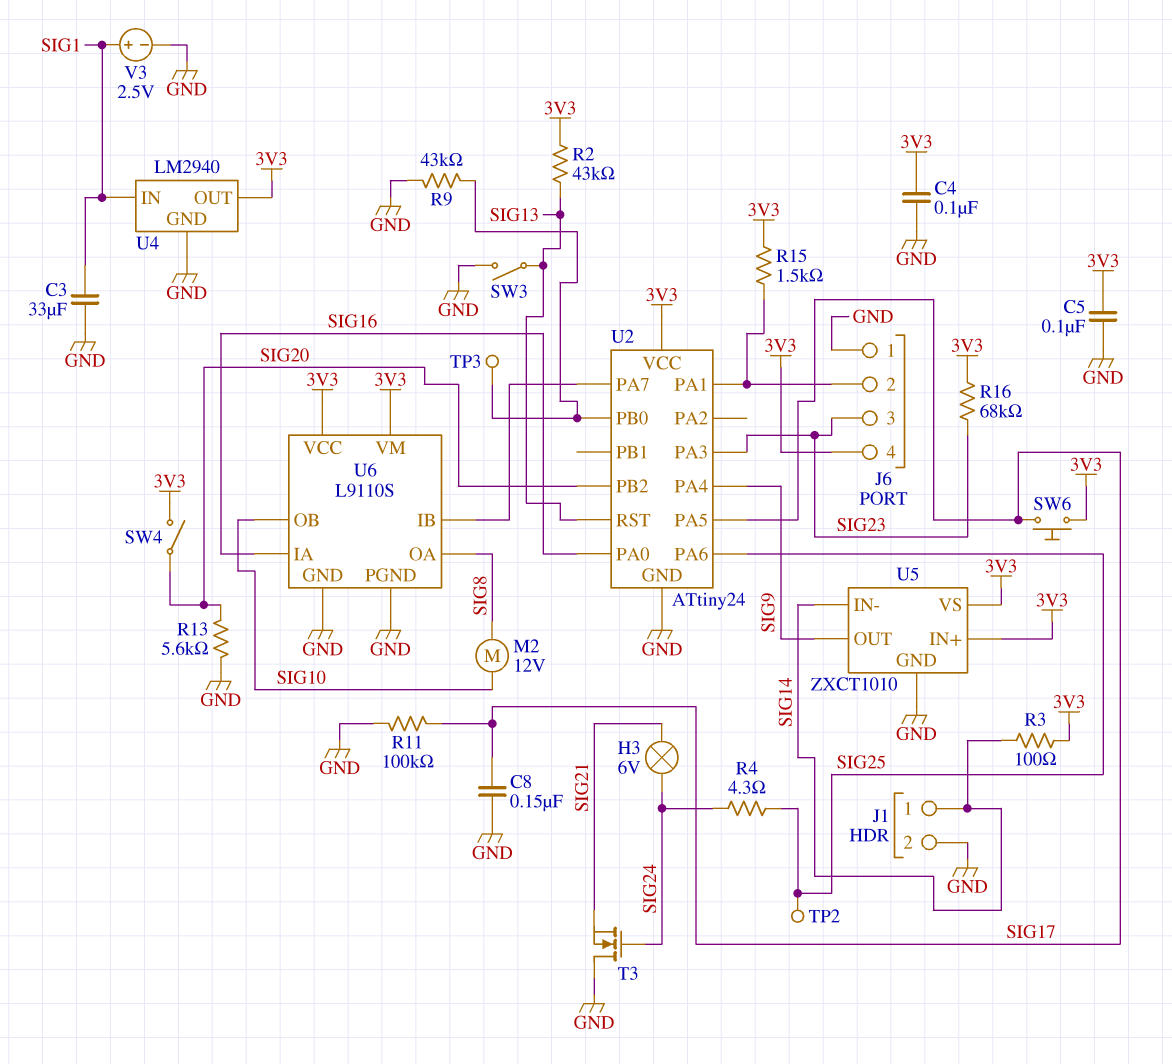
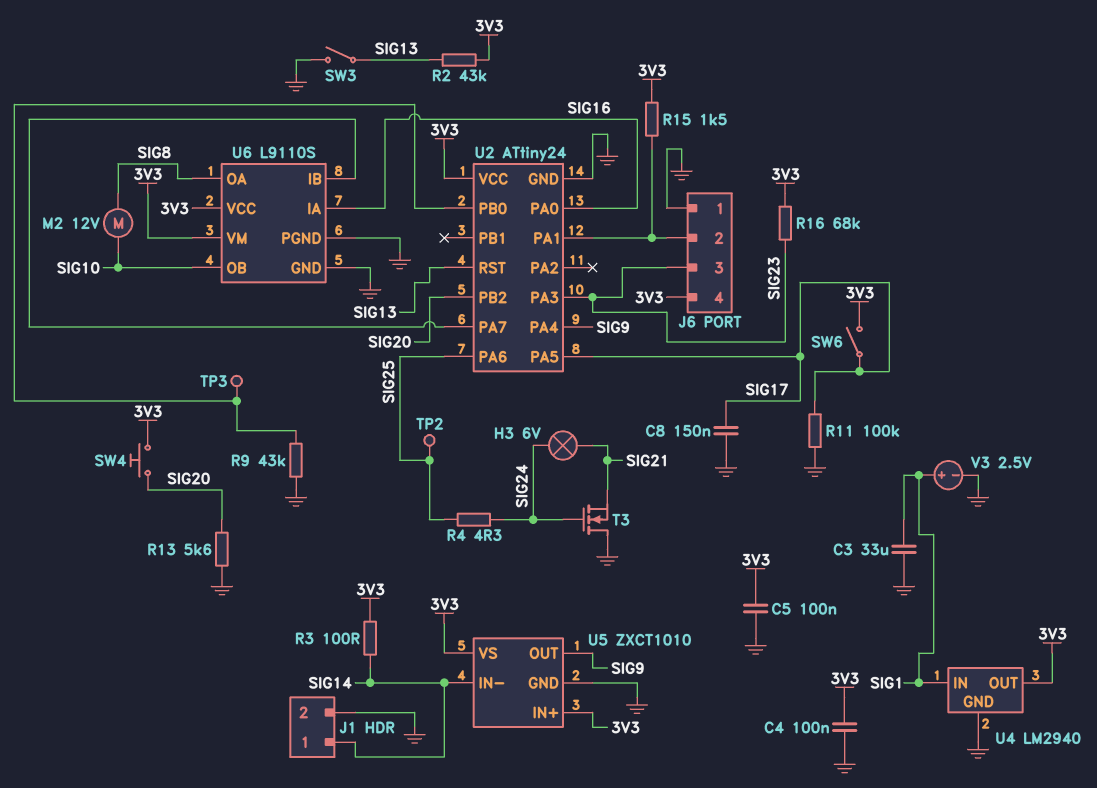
SW4: switch (3V3, SIG20) -> button (3V3, SIG20)
SW6: button (3V3, SIG17) -> switch (3V3, SIG17)

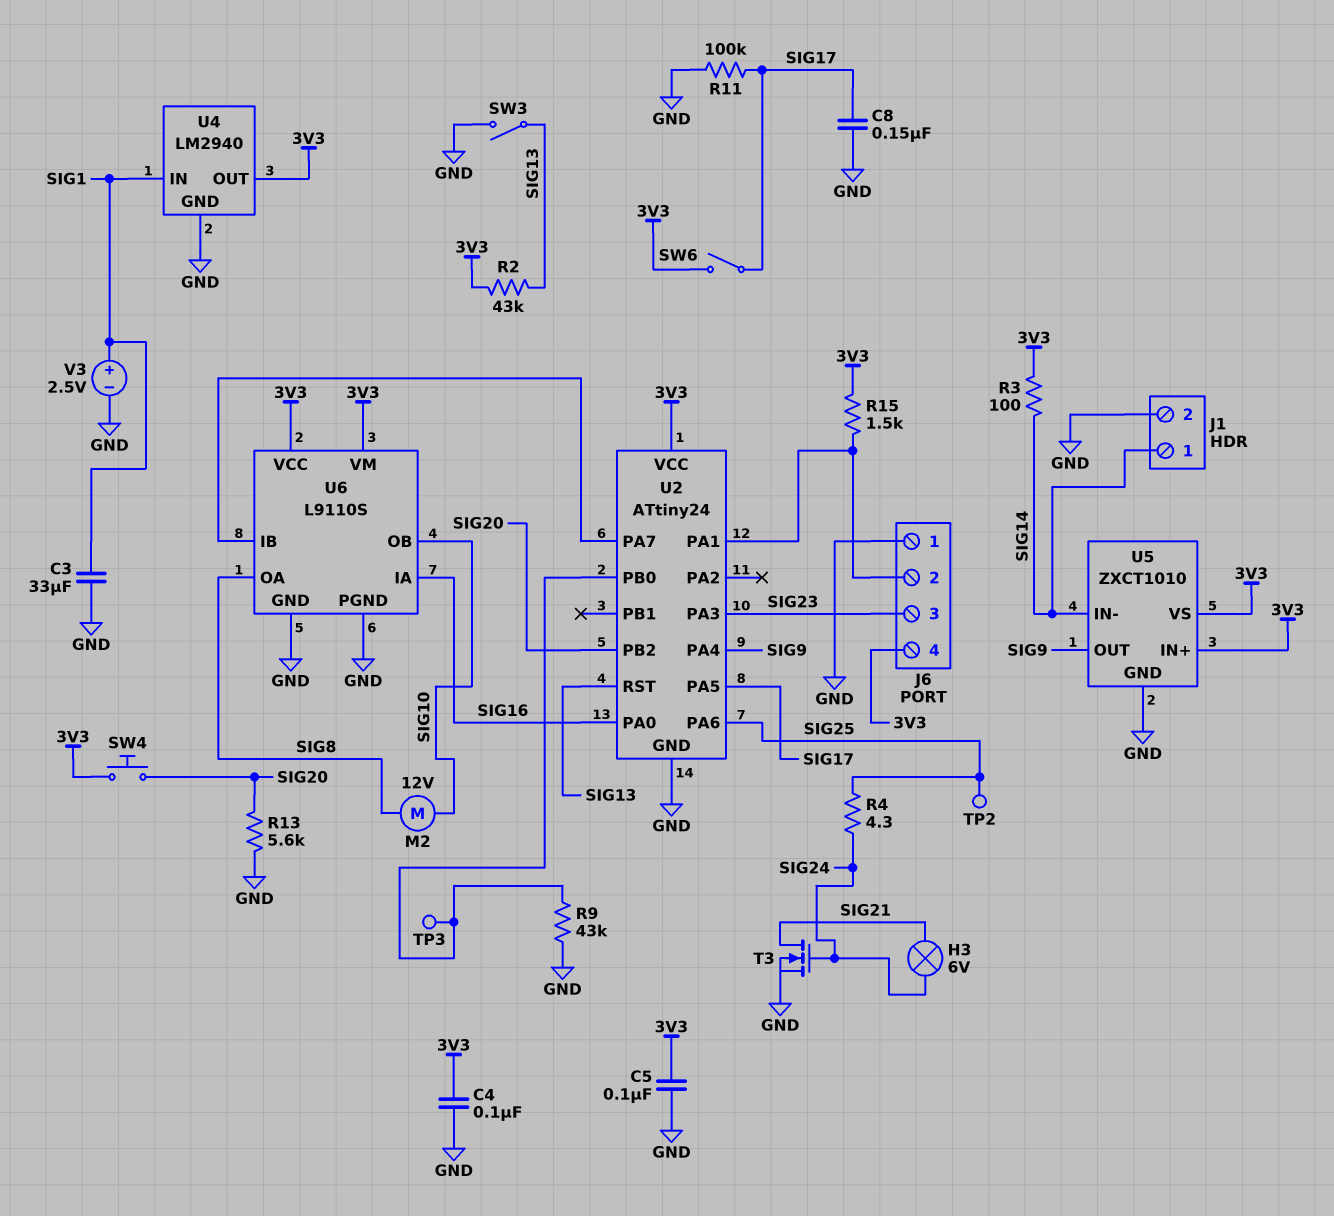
R16: 68k (3V3, SIG23) -> none
T3: NMOS (G SIG24, D GND, S SIG21) -> NMOS (G SIG24, D SIG21, S GND)

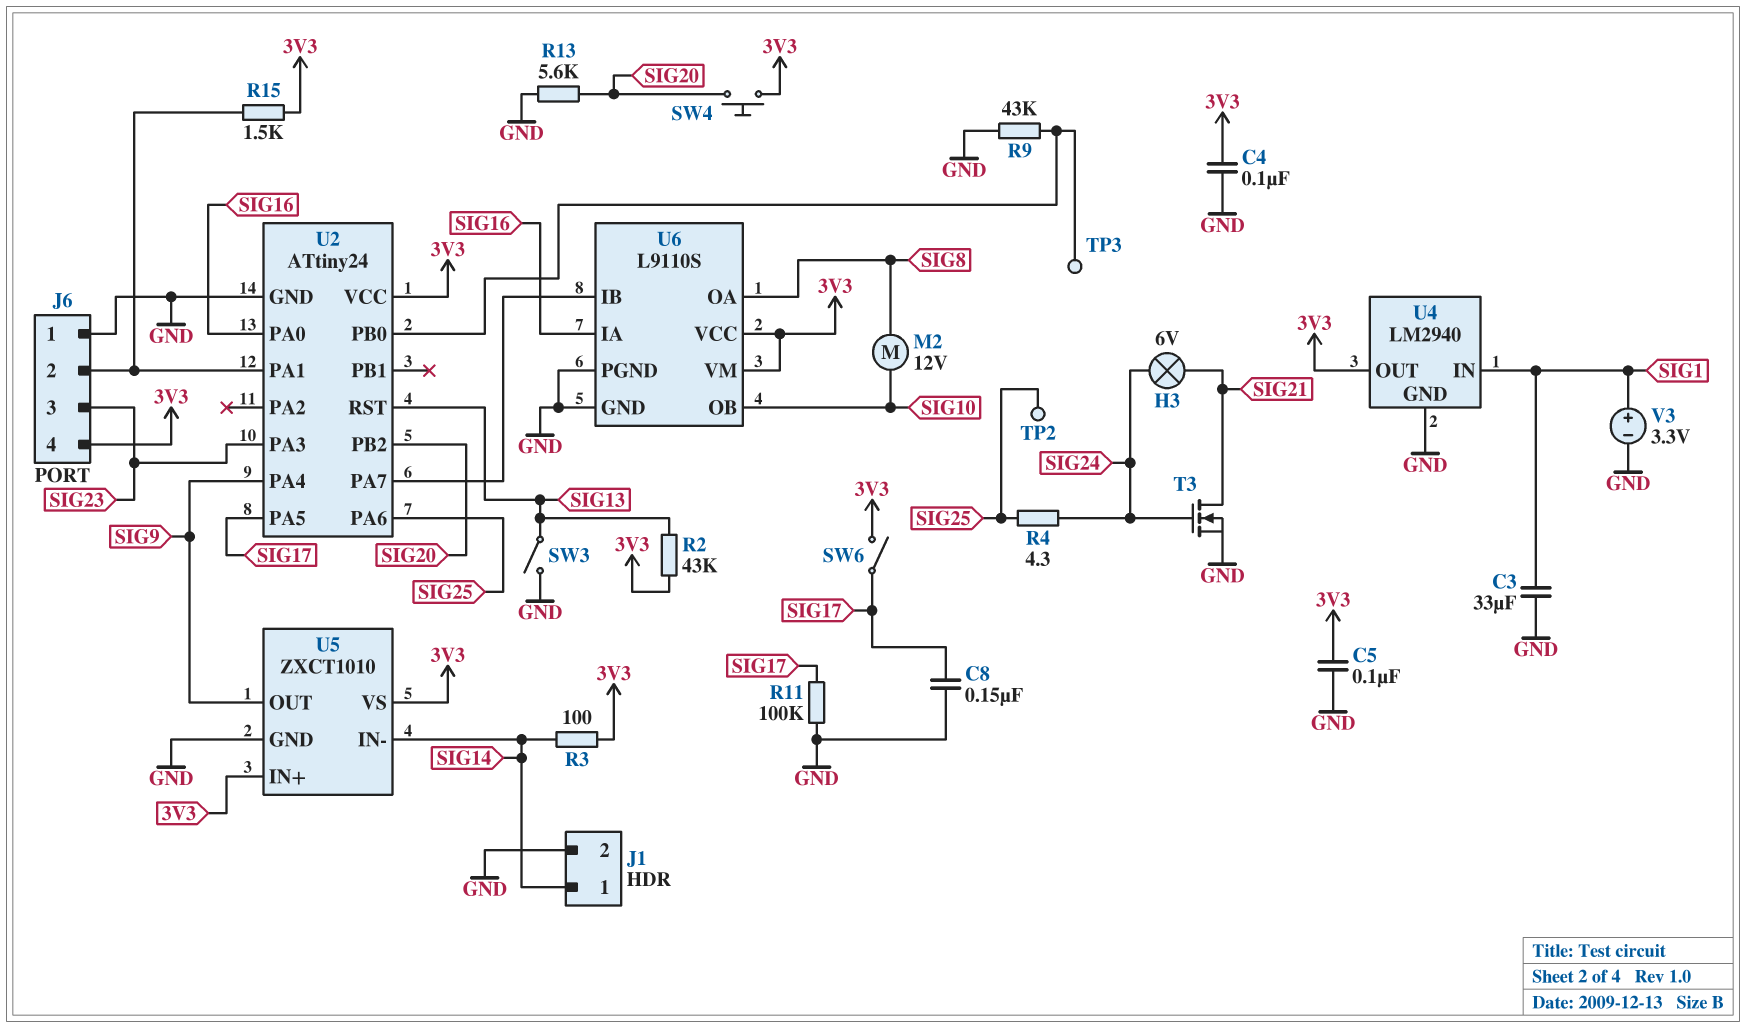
V3: 2.5V (plus SIG1, minus GND) -> 3.3V (plus SIG1, minus GND)

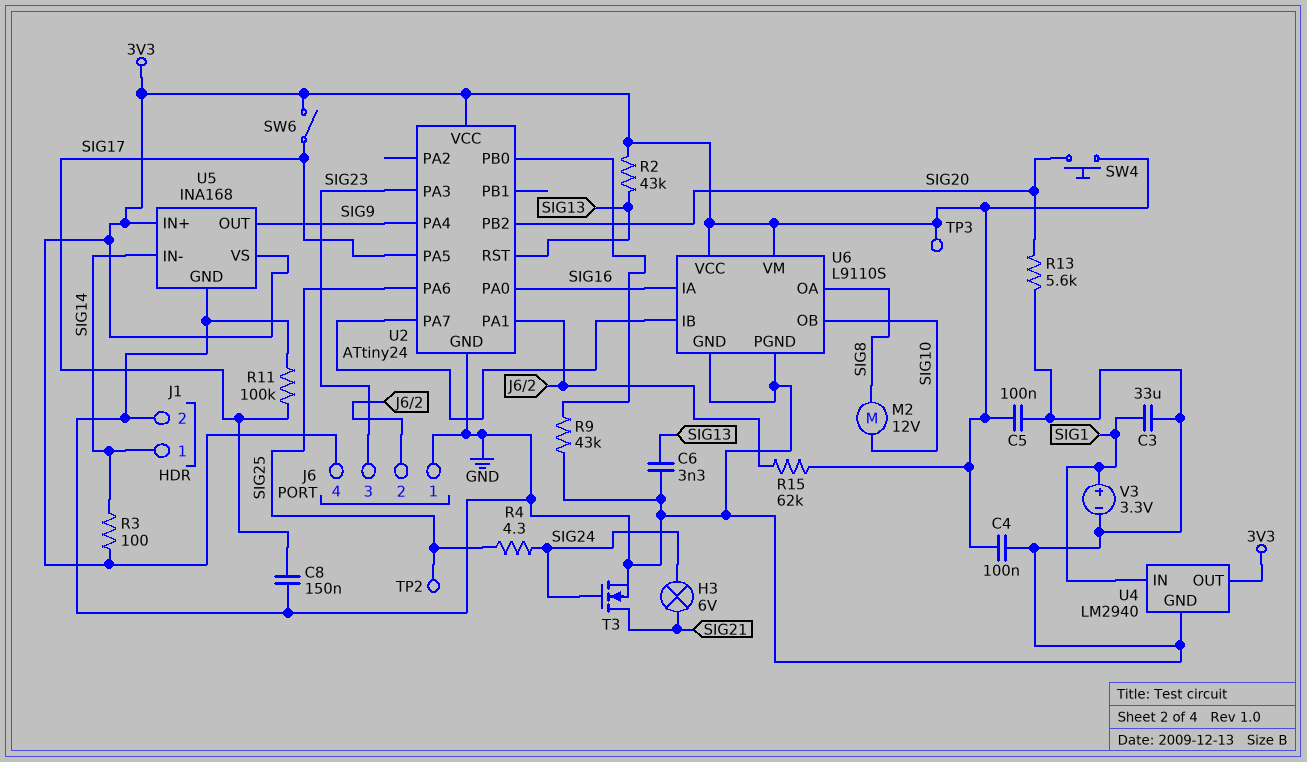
C6: none -> 3.3nF (GND, SIG13)
R15: 1.5k (3V3, J6/2) -> 62k (3V3, J6/2)
SW3: switch (GND, SIG13) -> none
TP3: test point (U2/PB0) -> test point (3V3)
U5: ZXCT1010 -> INA168

